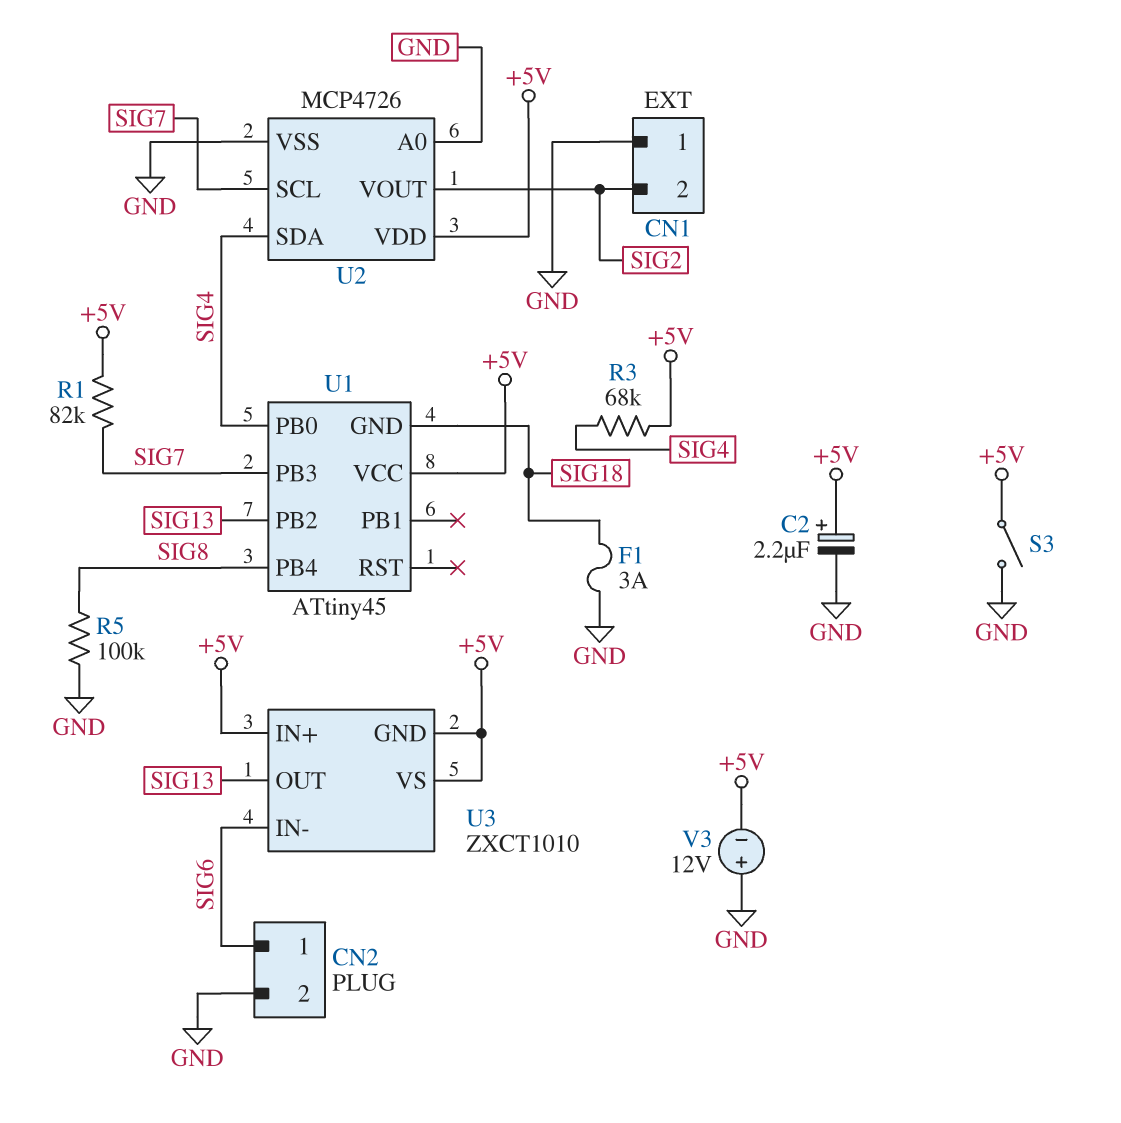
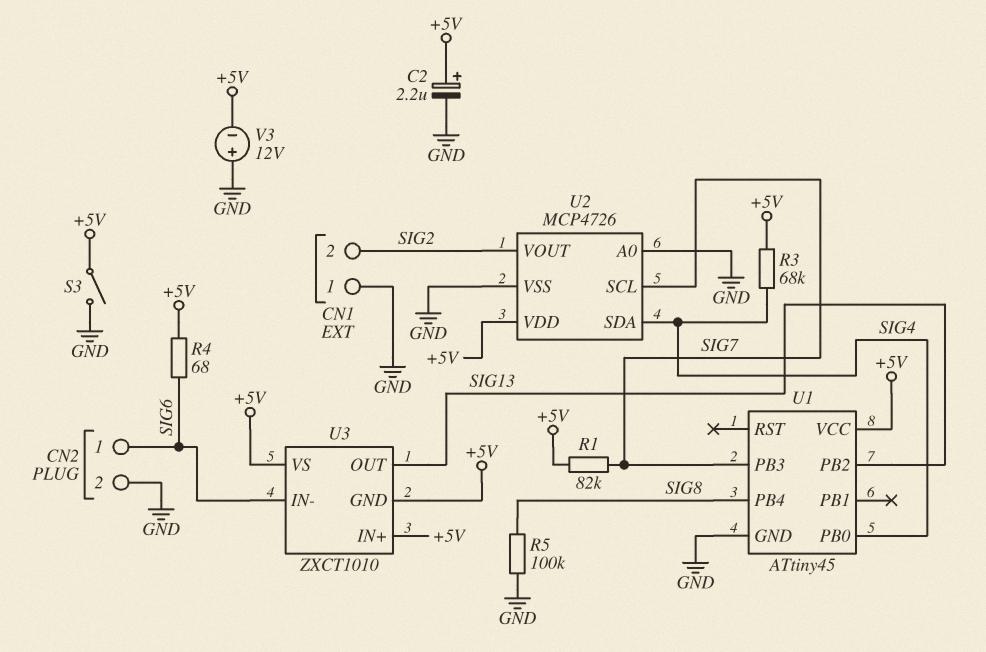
F1: 3A (GND, SIG18) -> none
R4: none -> 68 (+5V, SIG6)
U1 pin GND: SIG18 -> GND

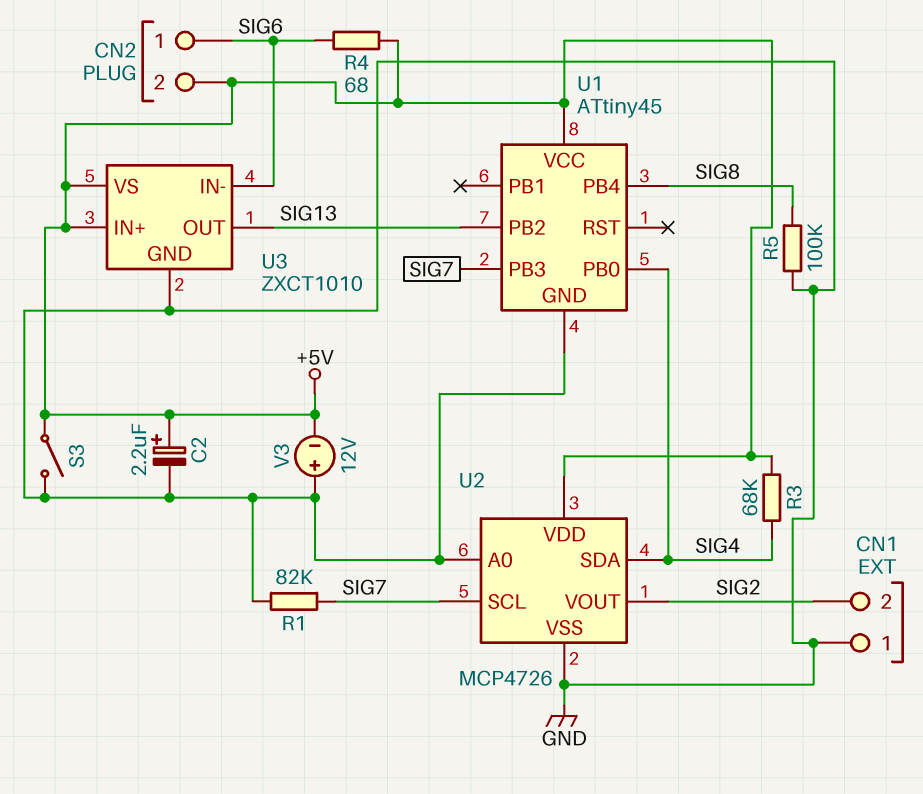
CN2 pin 2: GND -> +5V
R1: 82k (+5V, SIG7) -> 82k (GND, SIG7)
U3 pin GND: +5V -> GND

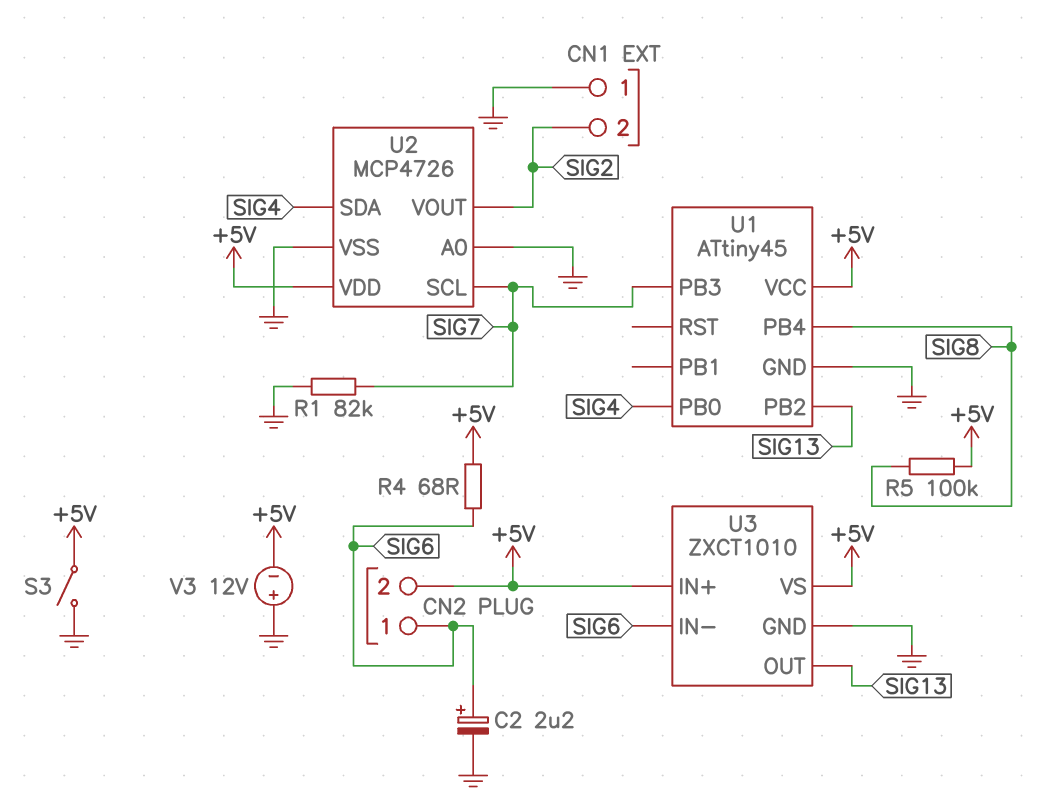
C2: 2.2uF (plus +5V, minus GND) -> 2.2uF (plus SIG6, minus GND)
R3: 68k (+5V, SIG4) -> none
R5: 100k (GND, SIG8) -> 100k (+5V, SIG8)

